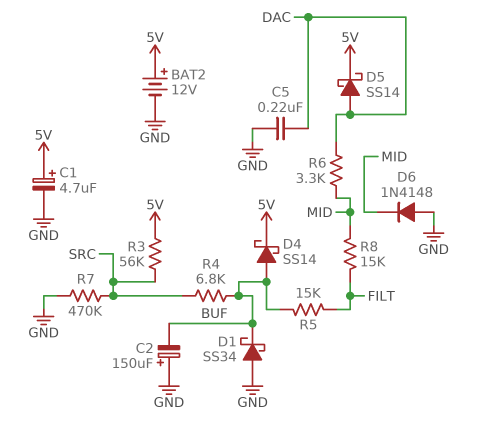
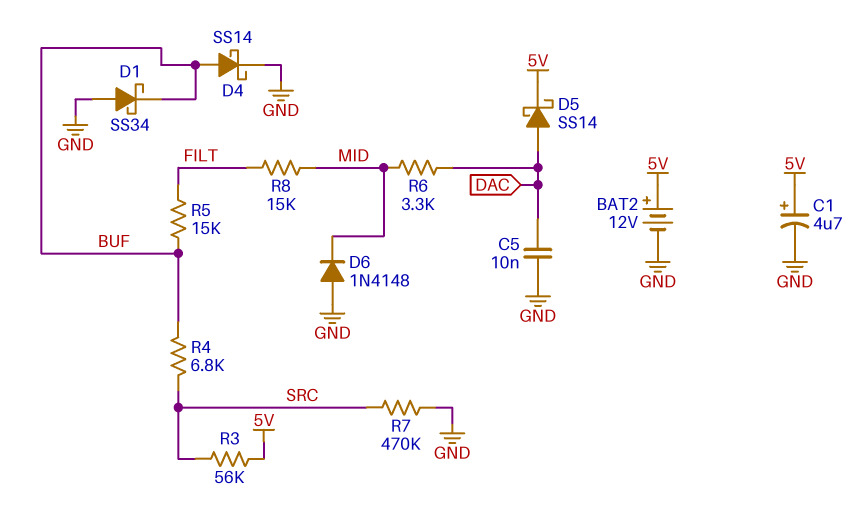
C2: 150uF (plus GND, minus BUF) -> none
C5: 220nF (DAC, GND) -> 10nF (DAC, GND)
D4: schottky SS14 (A BUF, K 5V) -> schottky SS14 (A BUF, K GND)

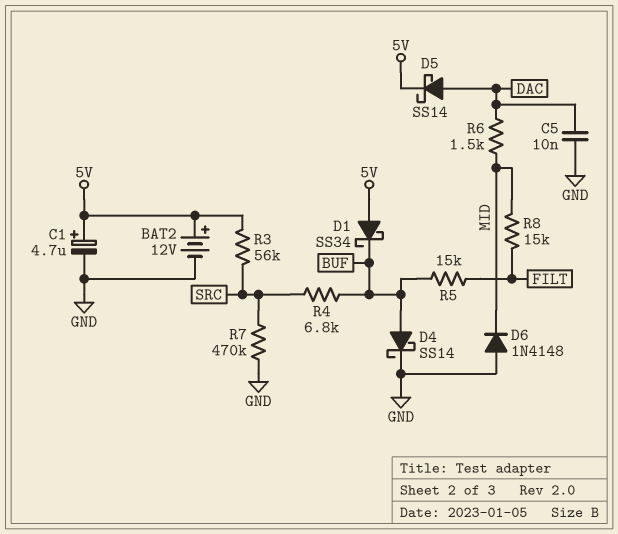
D1: schottky SS34 (A GND, K BUF) -> schottky SS34 (A 5V, K BUF)
R6: 3.3k (DAC, MID) -> 1.5k (DAC, MID)

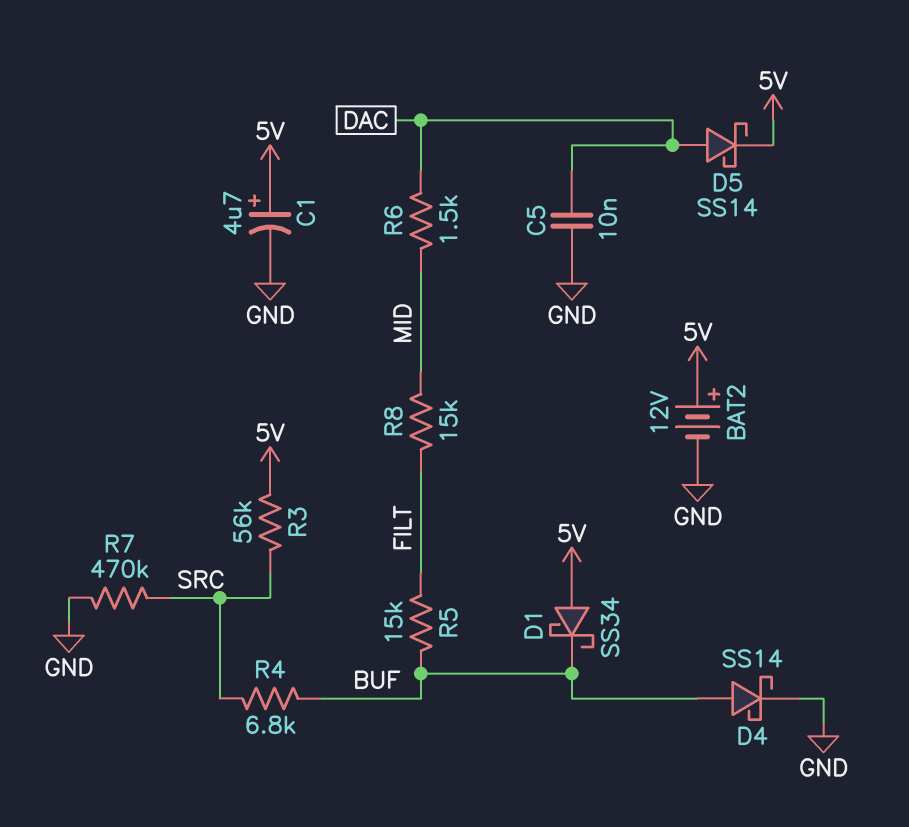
D6: diode 1N4148 (A GND, K MID) -> none

